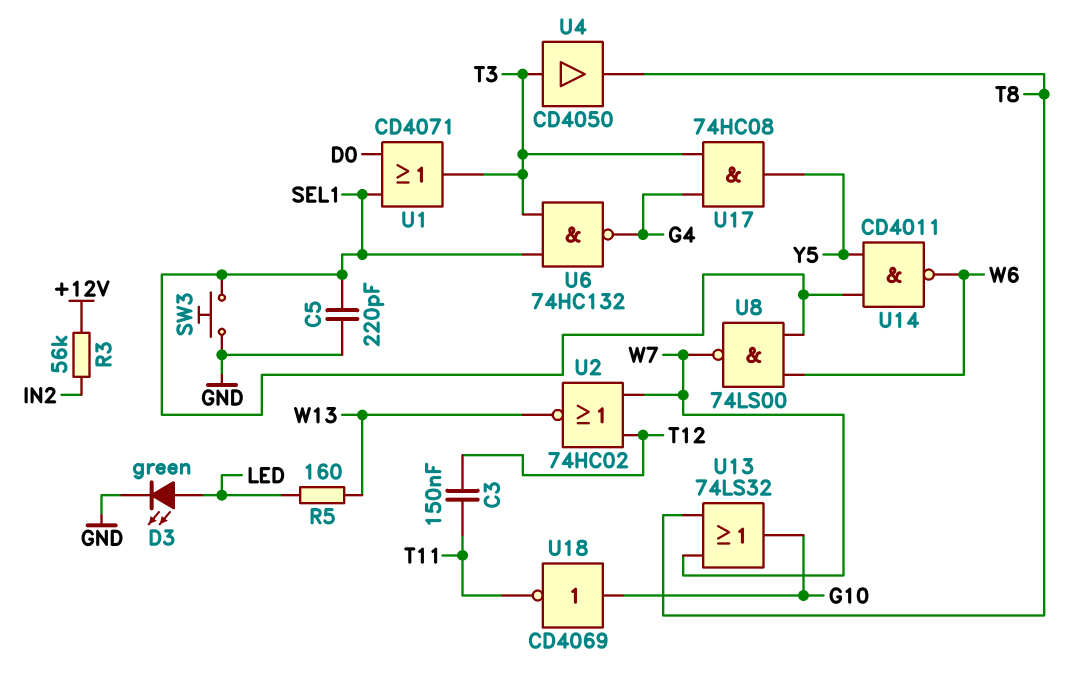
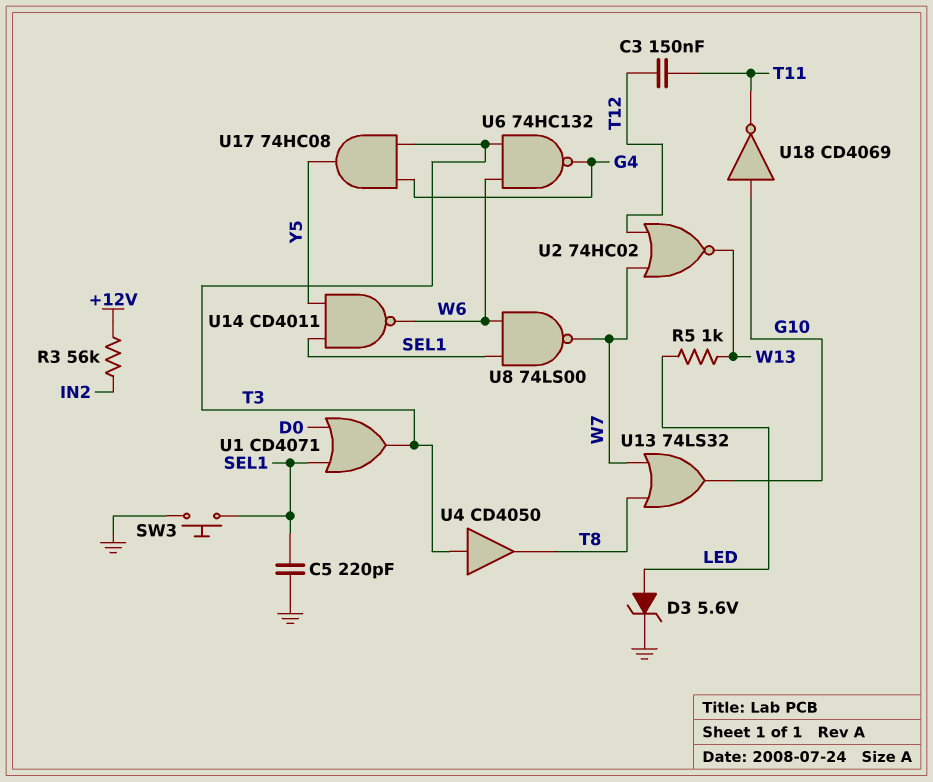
D3: LED green (A LED, K GND) -> zener 5.6V (A LED, K GND)
R5: 160 (LED, W13) -> 1k (LED, W13)
U6: NAND 74HC132 (in SEL1, in T3, out G4) -> NAND 74HC132 (in T3, in W6, out G4)

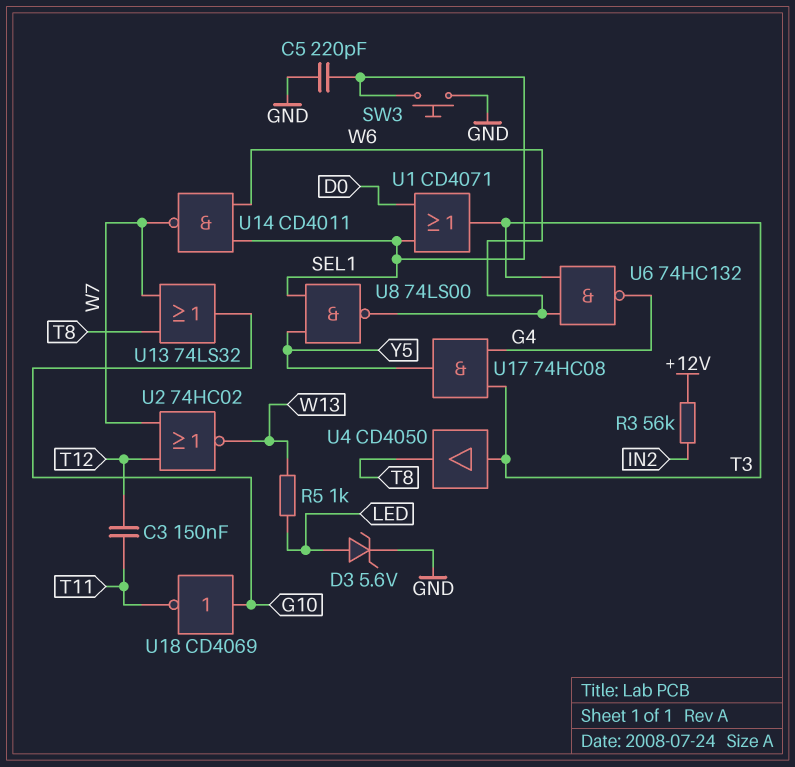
U8: NAND 74LS00 (in SEL1, in W6, out W7) -> NAND 74LS00 (in SEL1, in Y5, out W6)
U14: NAND CD4011 (in SEL1, in Y5, out W6) -> NAND CD4011 (in SEL1, in W6, out W7)

